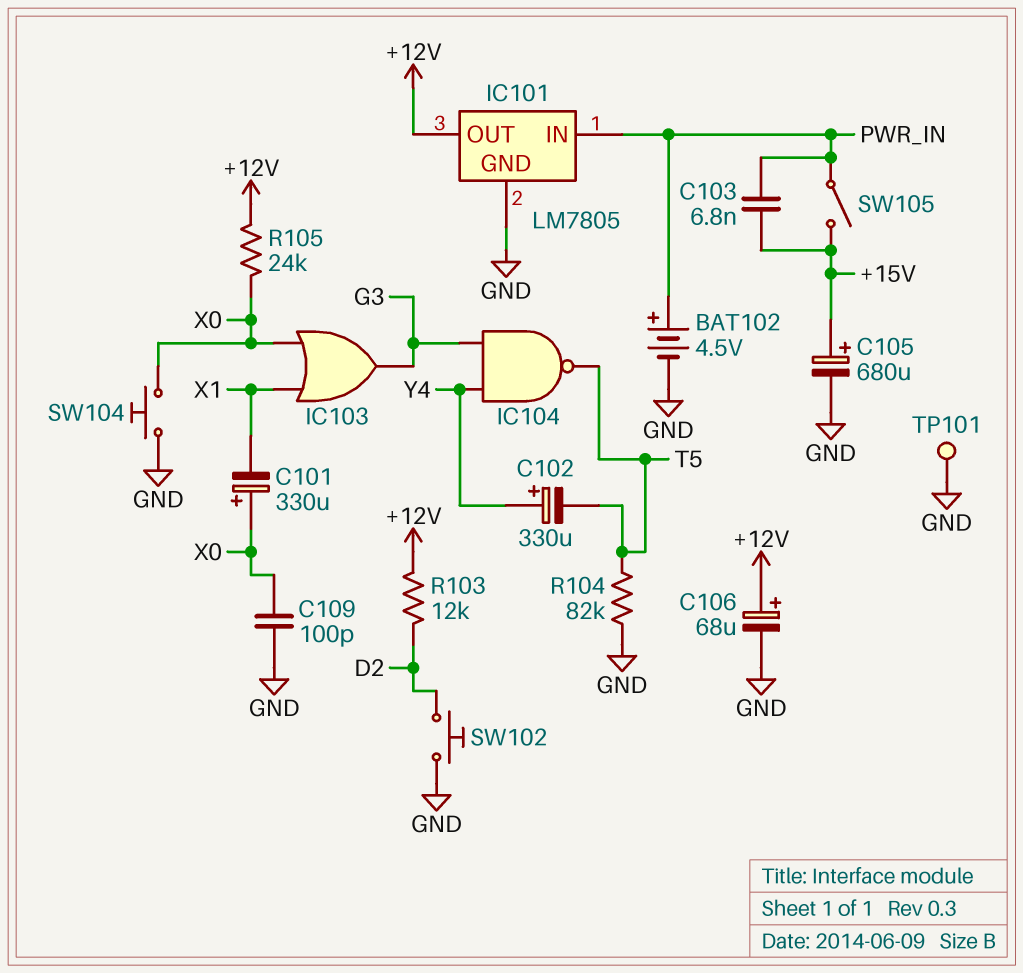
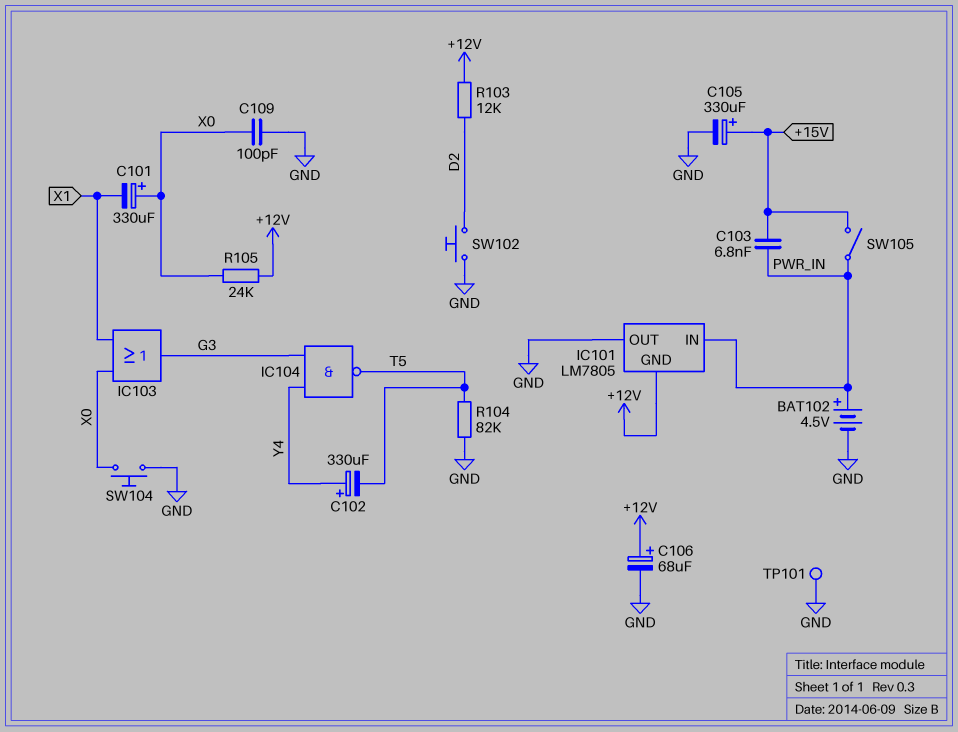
C105: 680uF (plus +15V, minus GND) -> 330uF (plus +15V, minus GND)
IC101 pin GND: GND -> +12V
IC101 pin OUT: +12V -> GND

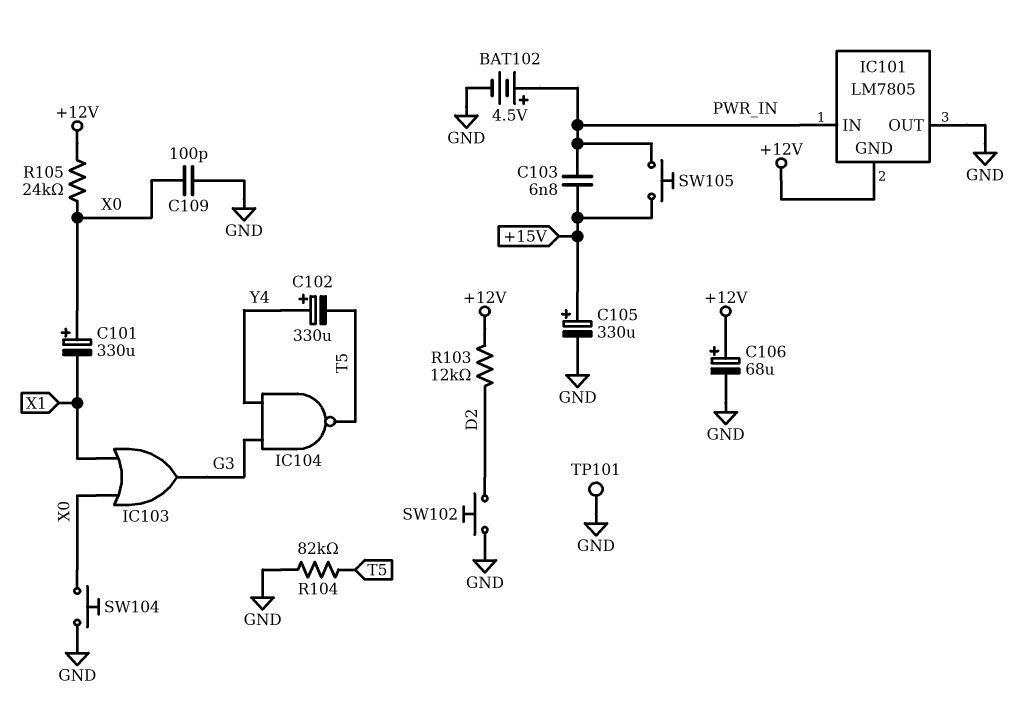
SW105: switch (+15V, PWR_IN) -> button (+15V, PWR_IN)

